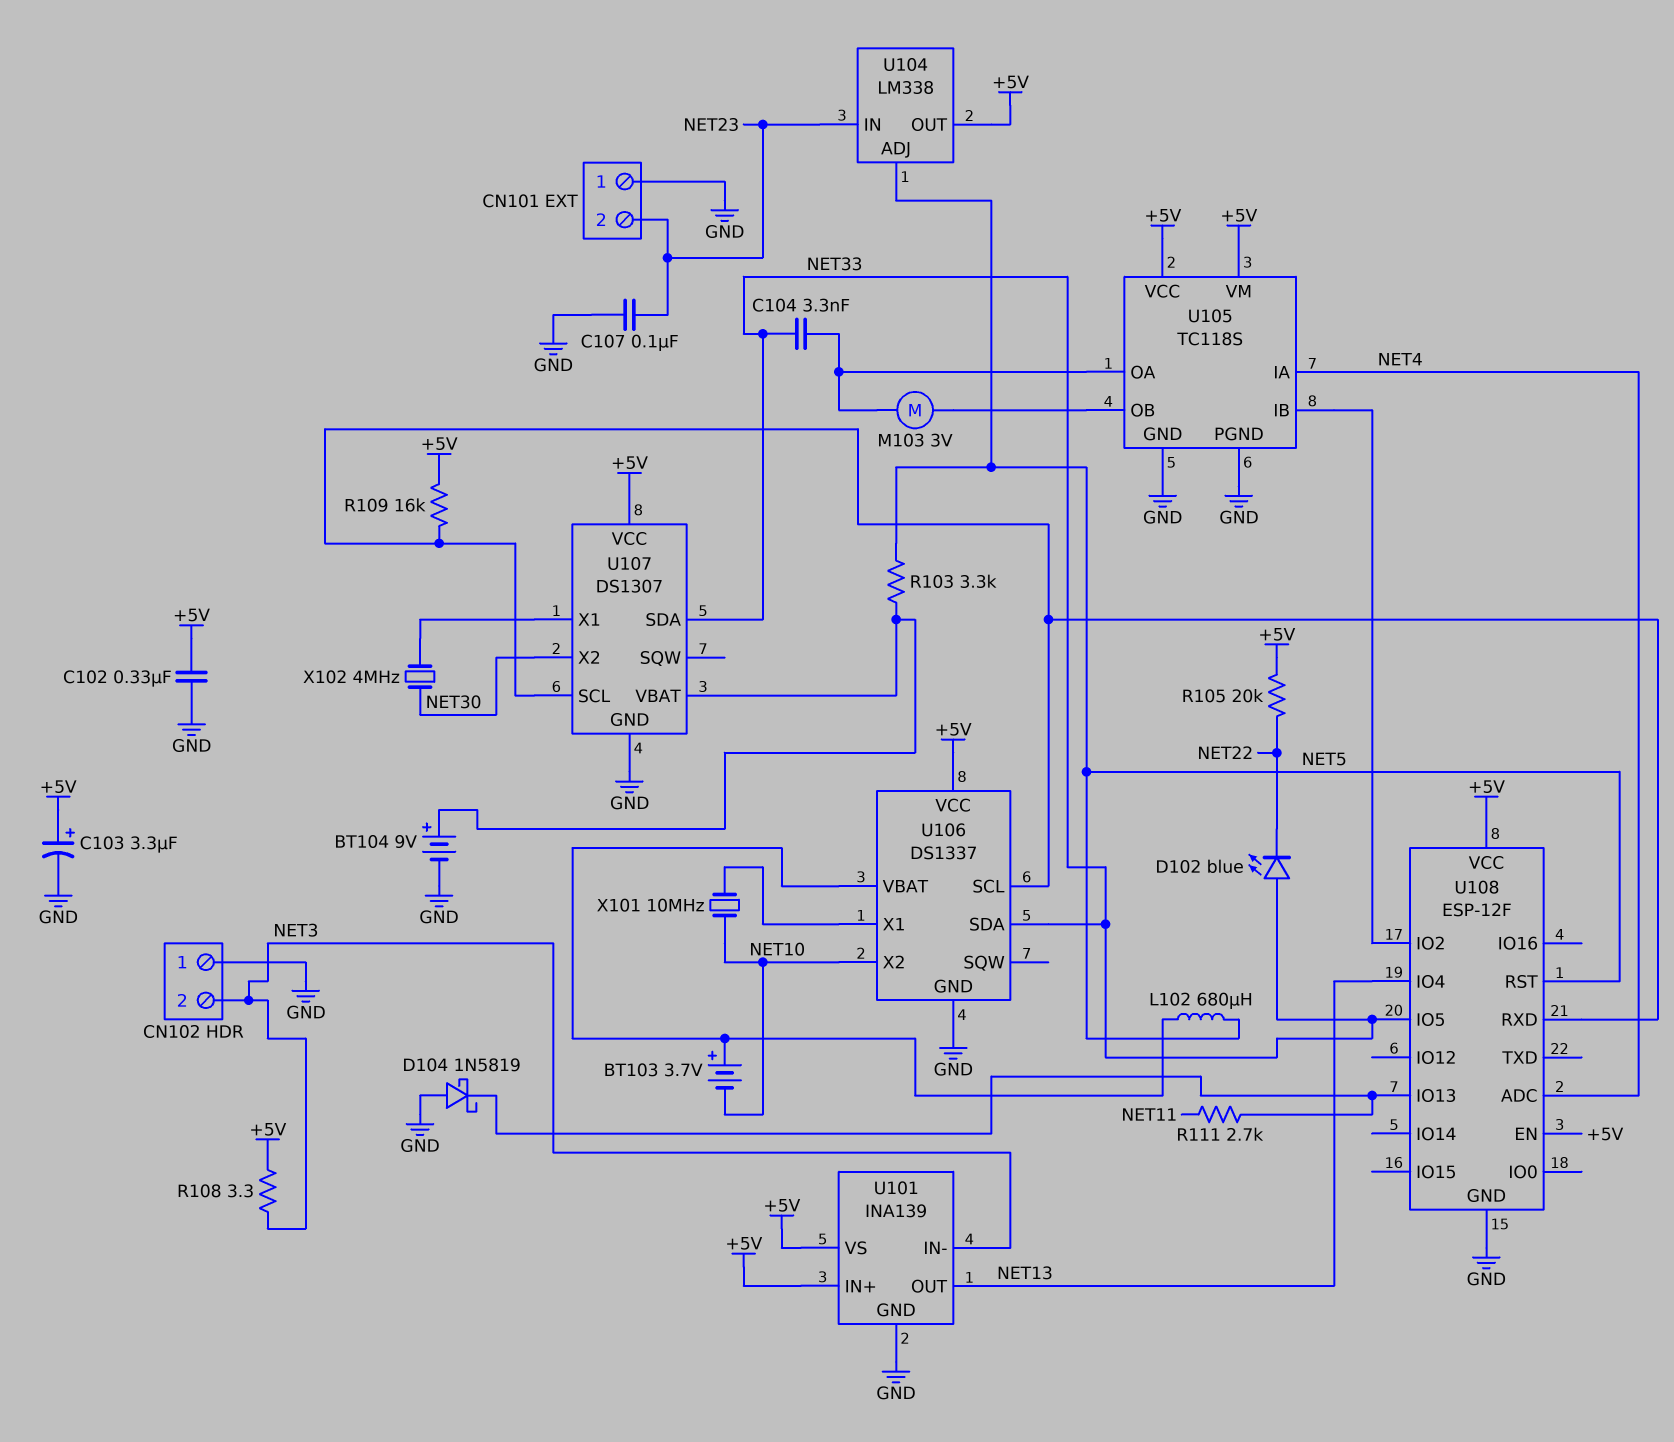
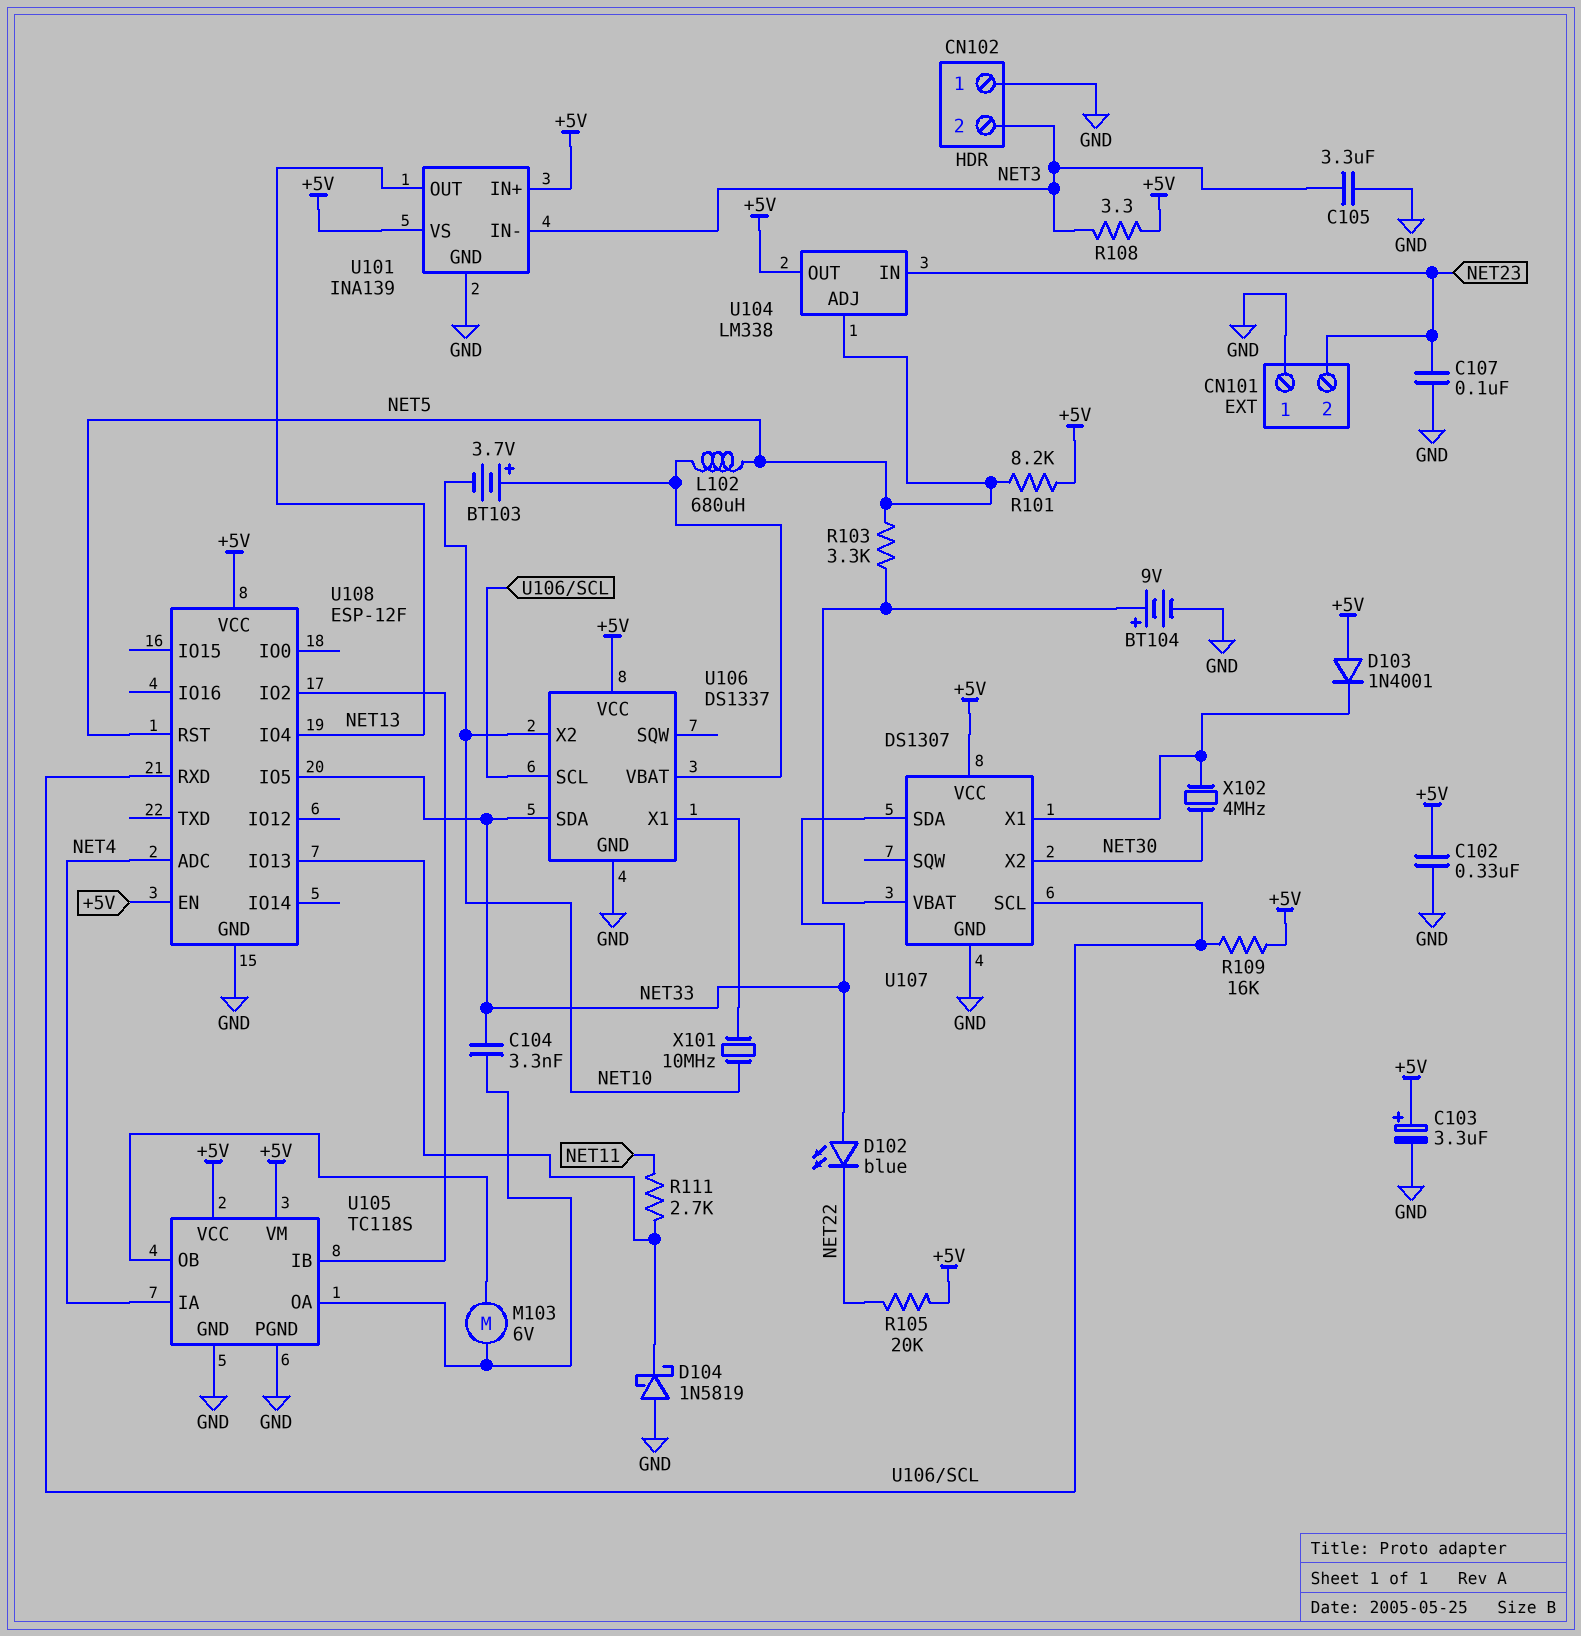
C105: none -> 3.3uF (GND, NET3)
D103: none -> diode 1N4001 (A +5V, K U107/X1)
M103: motor 3V (U105/OA, U105/OB) -> motor 6V (U105/OA, U105/OB)
R101: none -> 8.2k (+5V, NET5)

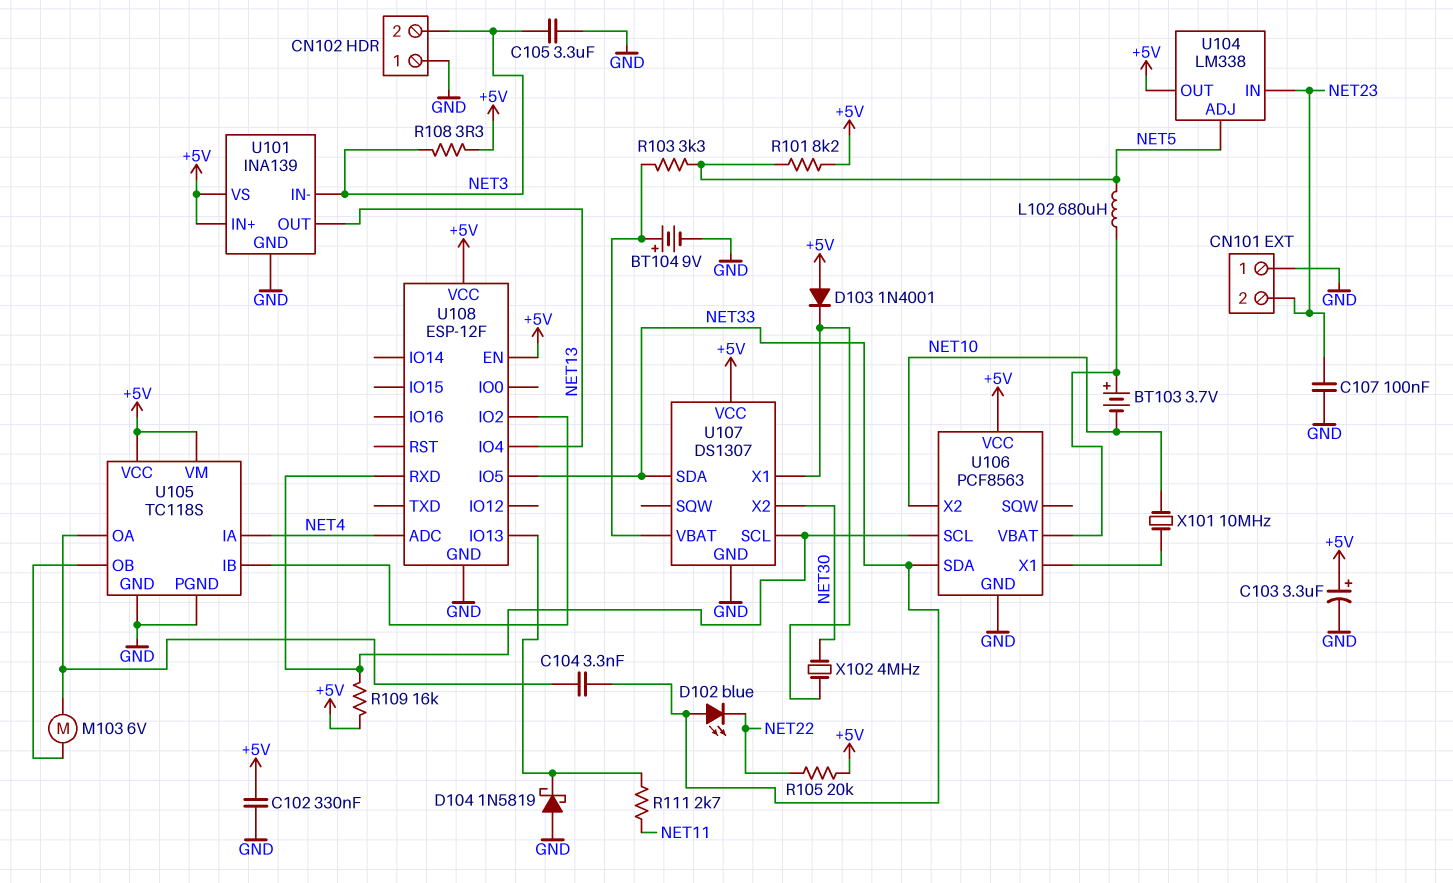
U106: DS1337 -> PCF8563
U108 pin RST: NET5 -> none

